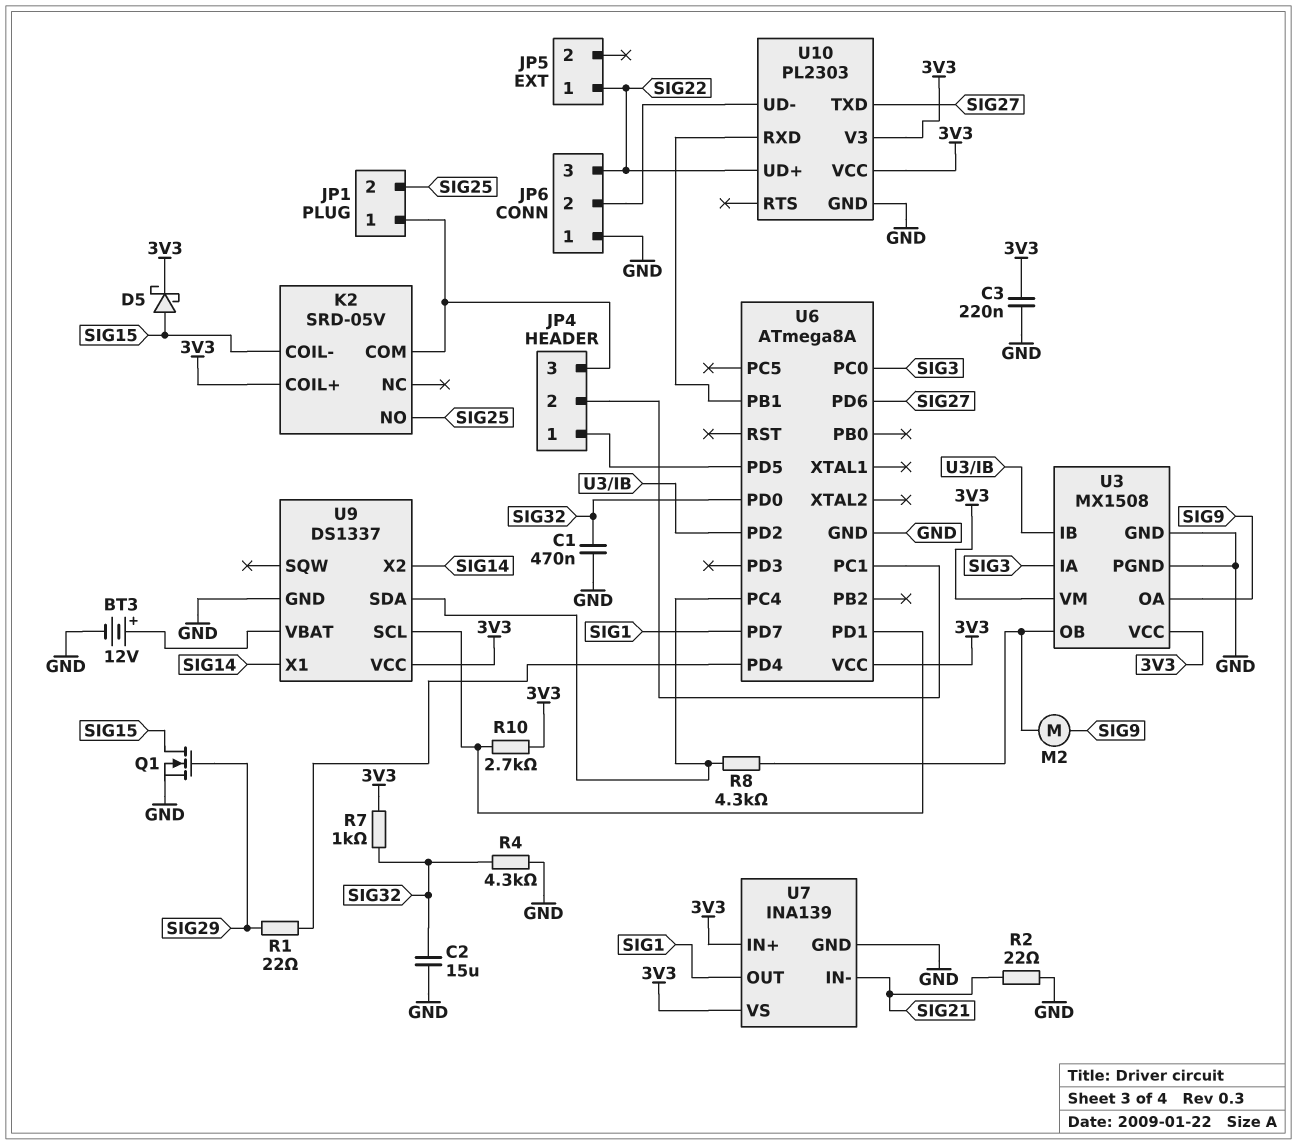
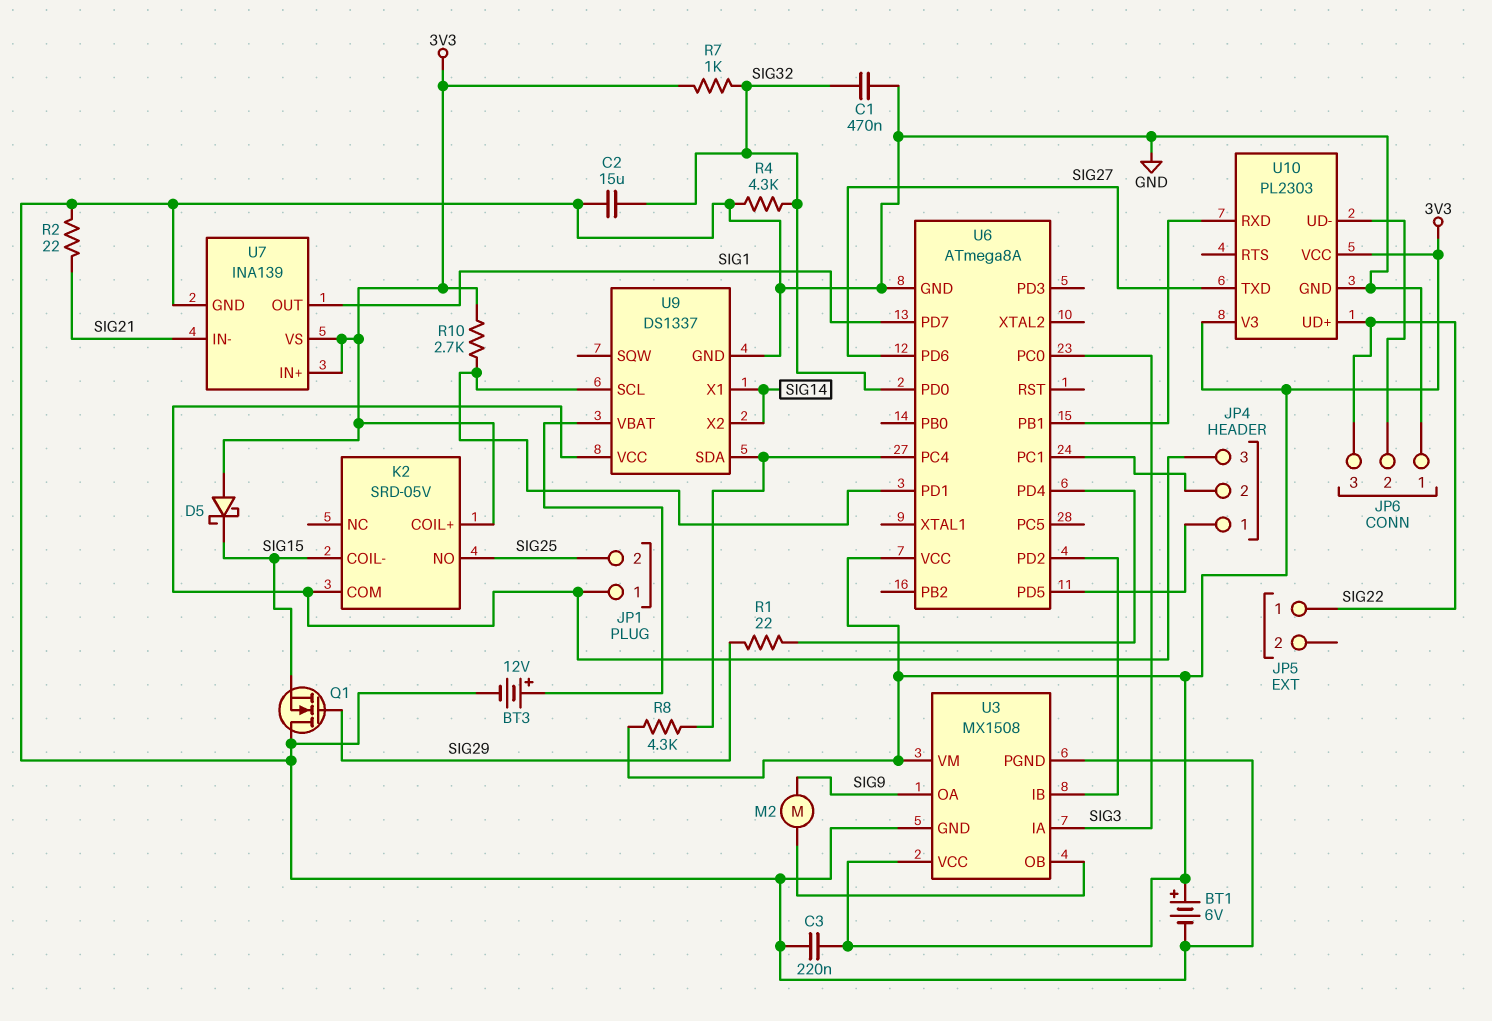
BT1: none -> 6V (plus 3V3, minus GND)
D5: schottky (A SIG15, K 3V3) -> schottky (A 3V3, K SIG15)
Q1: NMOS (G SIG29, D SIG15, S GND) -> NMOS (G SIG29, D GND, S SIG15)
R8: 4.3k (U3/OB, U6/PC4) -> 4.3k (3V3, U6/PC4)
U9 pin VCC: 3V3 -> JP1/1

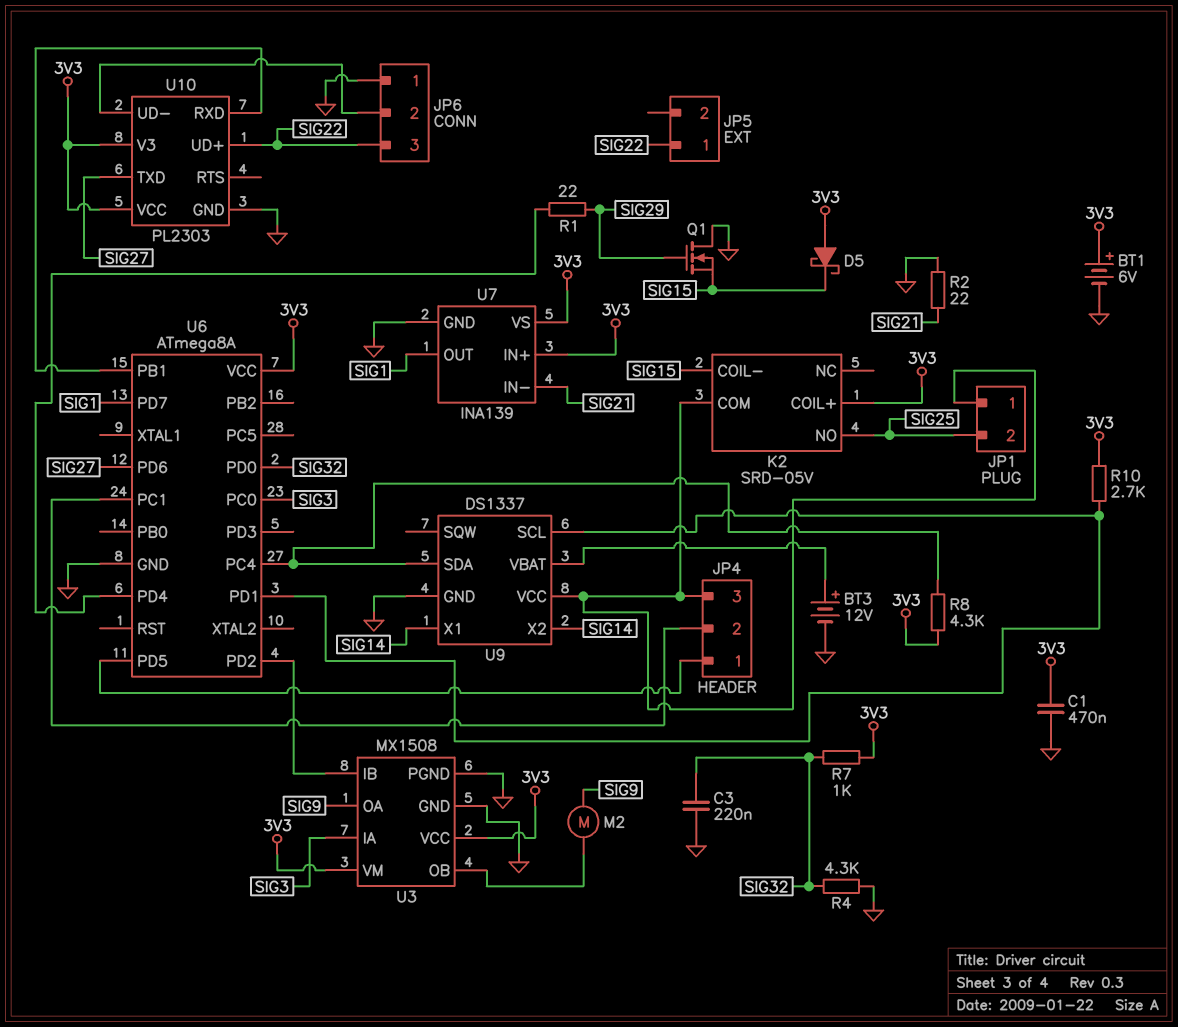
C1: 470nF (GND, SIG32) -> 470nF (3V3, GND)
C2: 15uF (GND, SIG32) -> none
C3: 220nF (3V3, GND) -> 220nF (GND, SIG32)

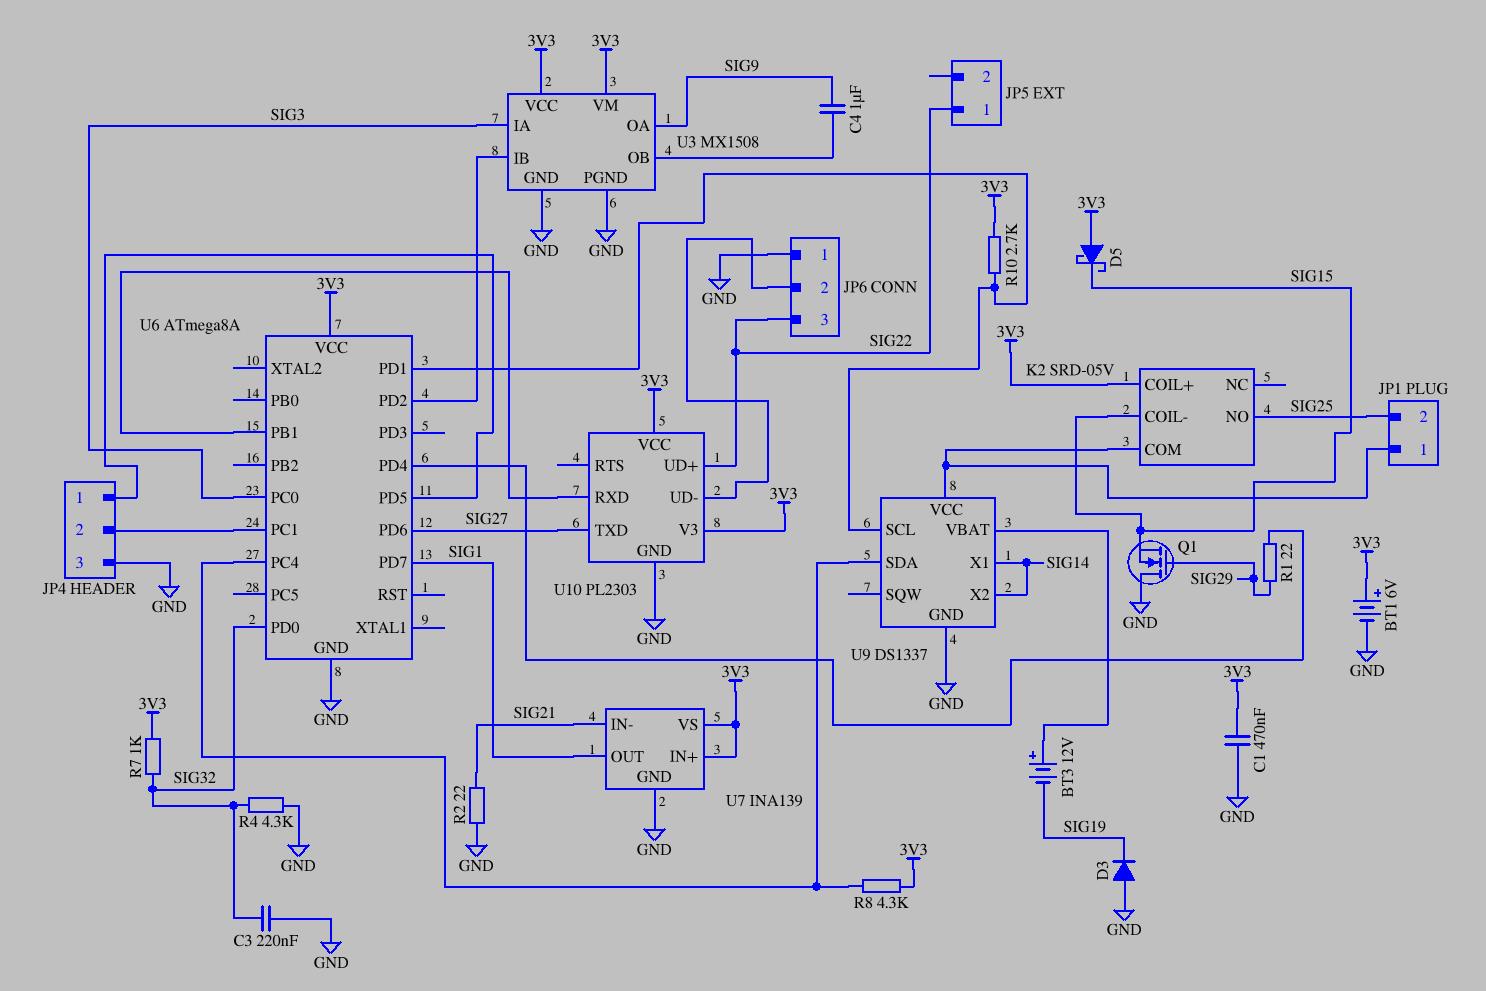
BT3: 12V (plus U9/VBAT, minus GND) -> 12V (plus U9/VBAT, minus SIG19)
C4: none -> 1uF (SIG9, U3/OB)
D3: none -> diode (A GND, K SIG19)
JP4 pin 3: JP1/1 -> GND
M2: motor (SIG9, U3/OB) -> none

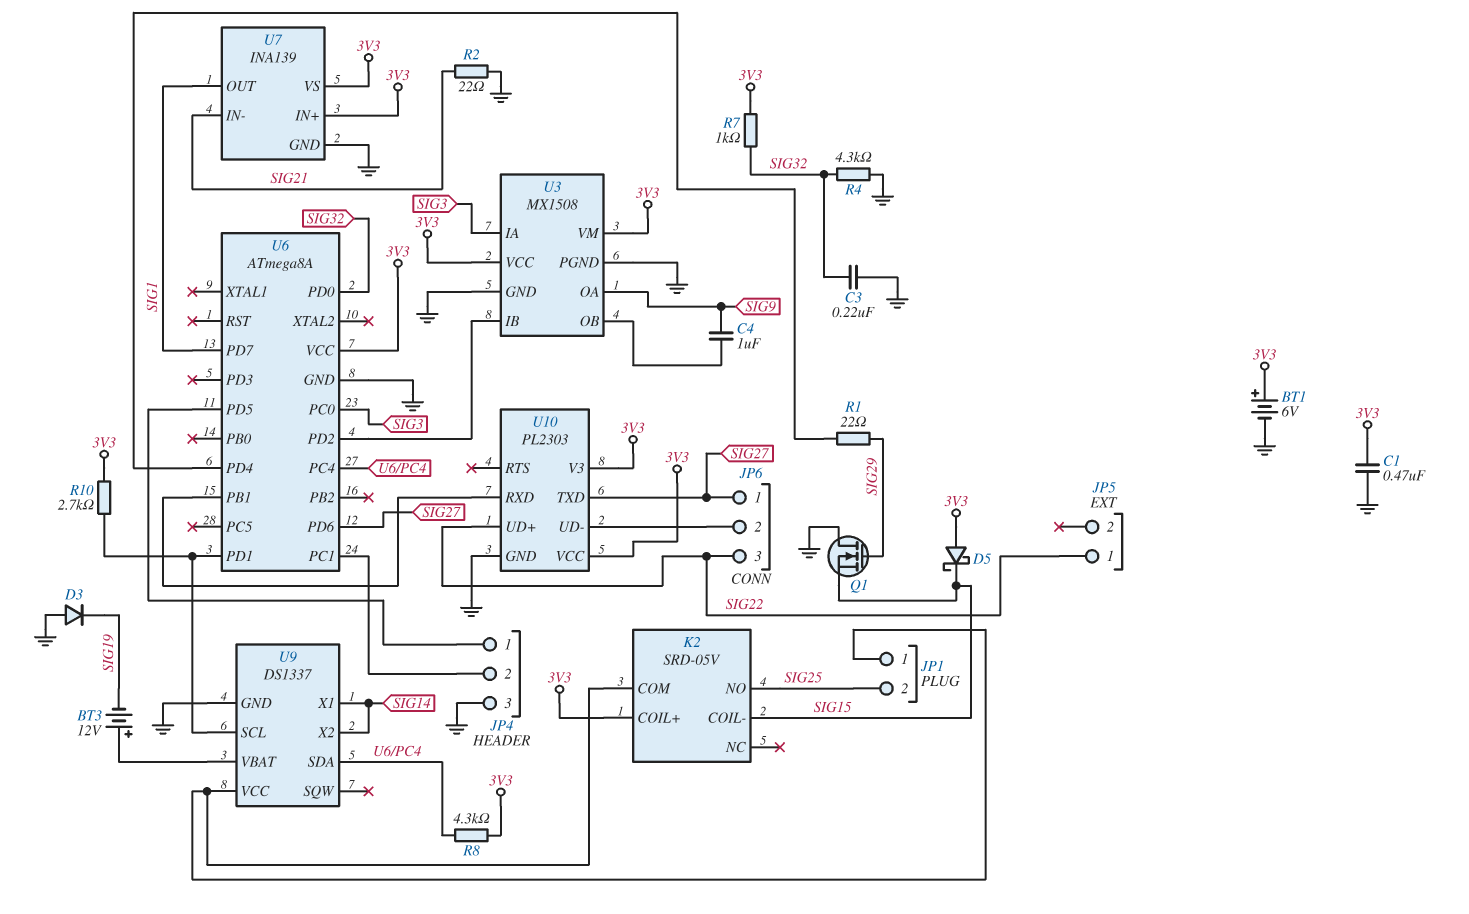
JP6 pin 1: GND -> SIG27

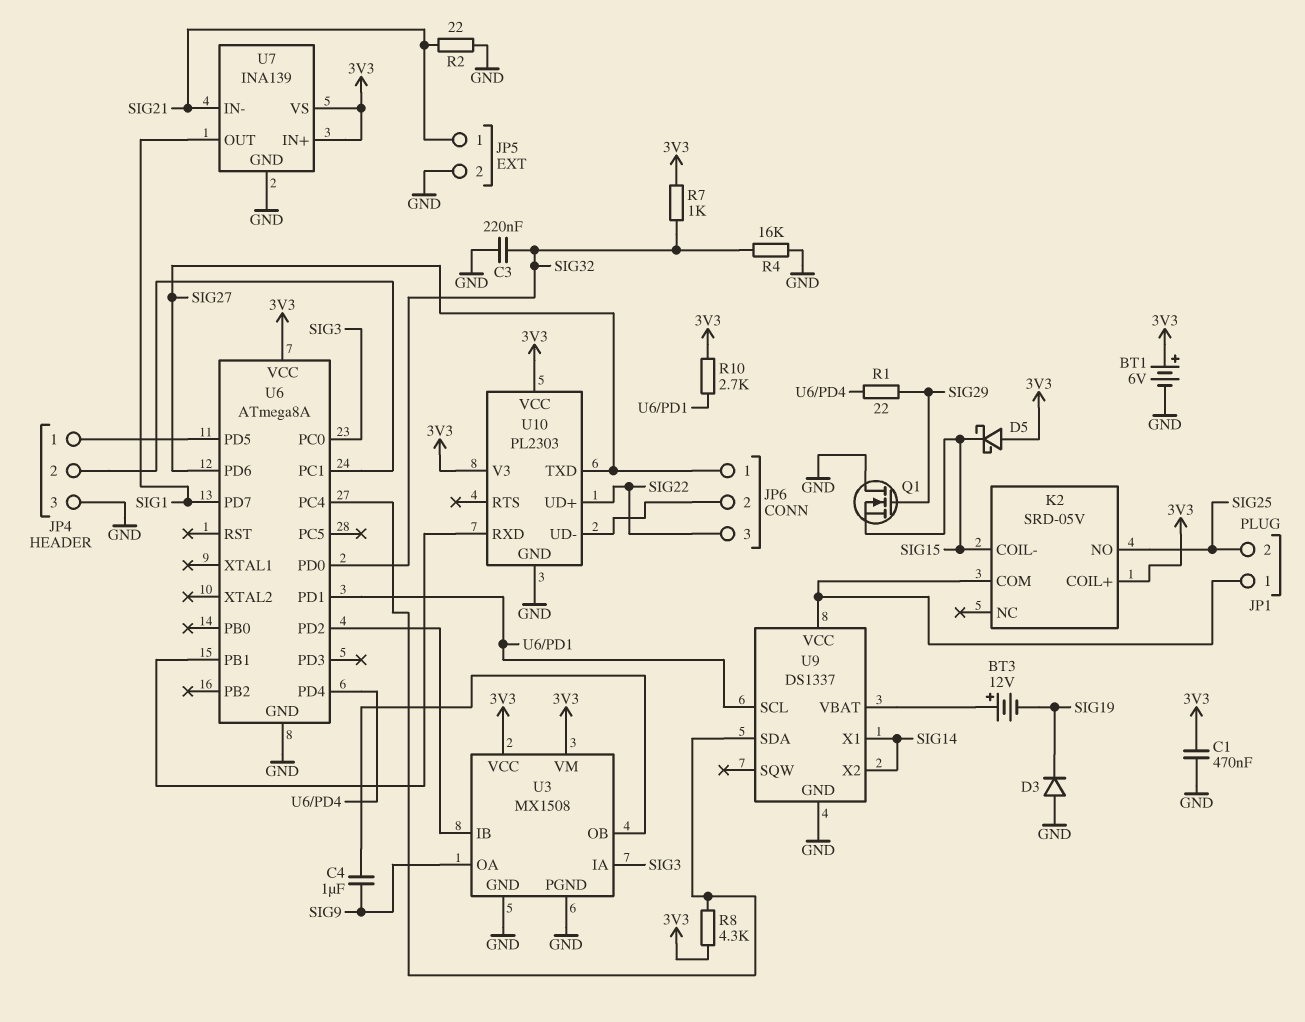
JP5 pin 1: SIG22 -> SIG21
JP5 pin 2: none -> GND
R4: 4.3k (GND, SIG32) -> 16k (GND, SIG32)

